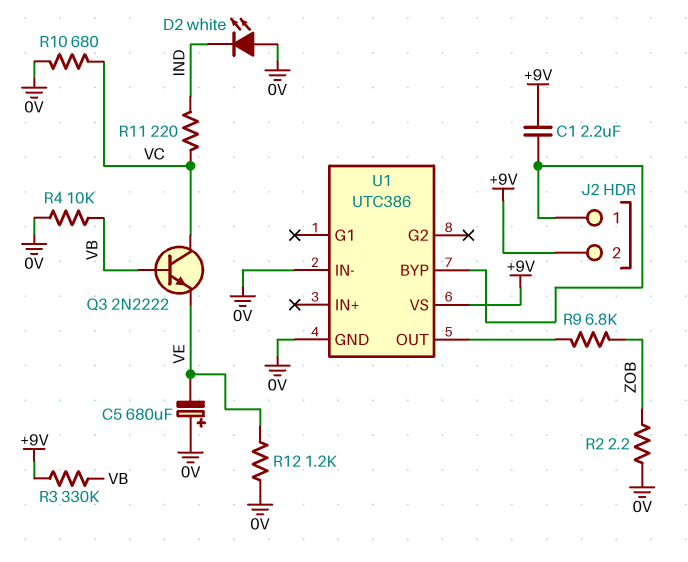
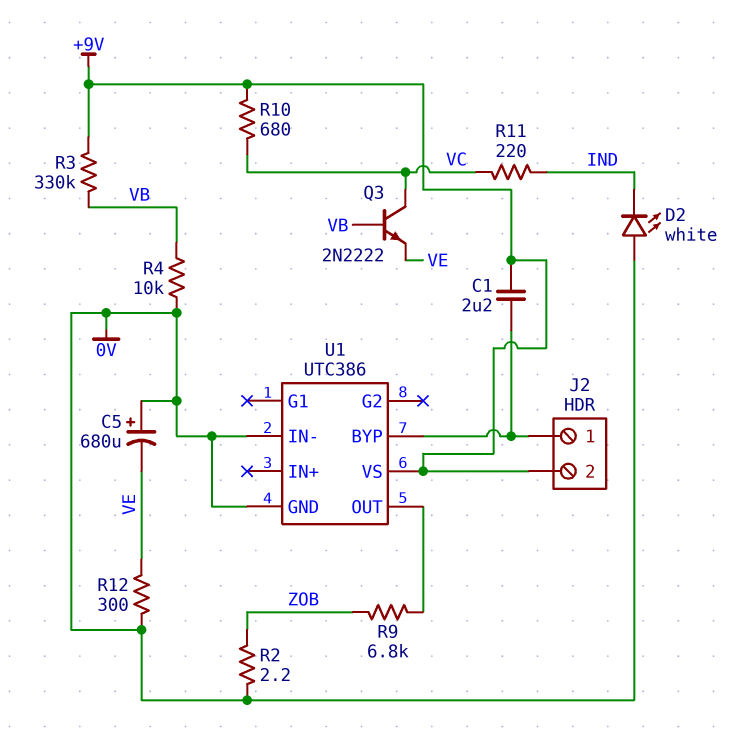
R10: 680 (0V, VC) -> 680 (+9V, VC)
R12: 1.2k (0V, VE) -> 300 (0V, VE)

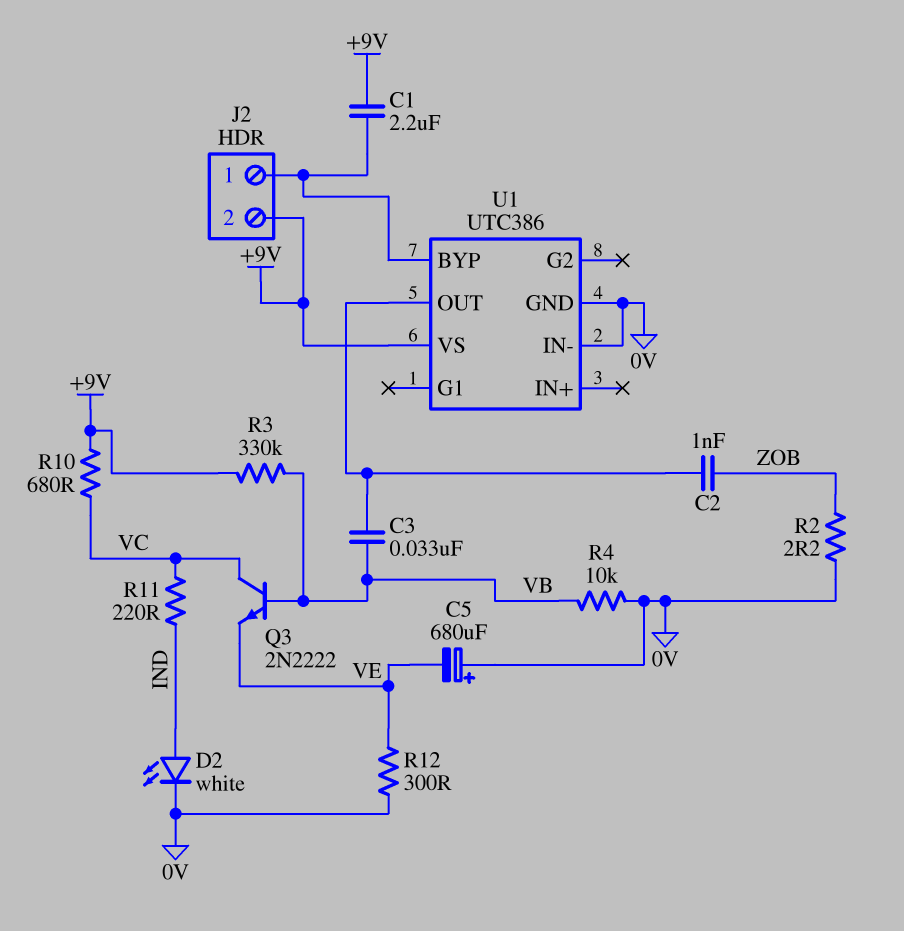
C2: none -> 1nF (U1/OUT, ZOB)
C3: none -> 33nF (U1/OUT, VB)
D2: LED white (A 0V, K IND) -> LED white (A IND, K 0V)
R9: 6.8k (U1/OUT, ZOB) -> none

